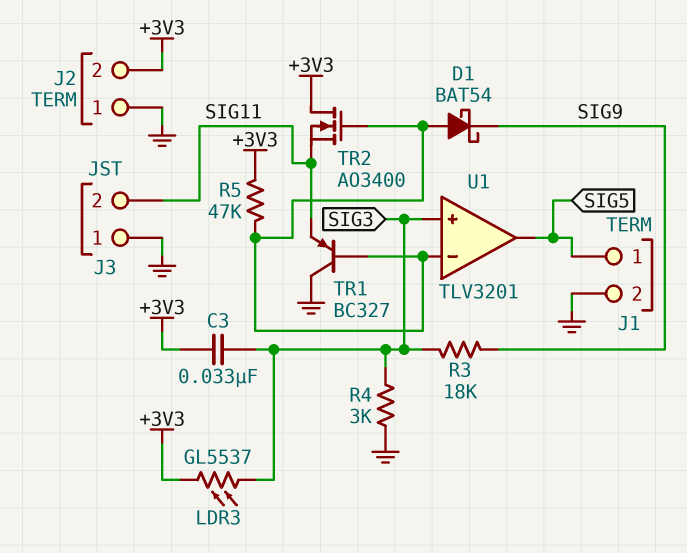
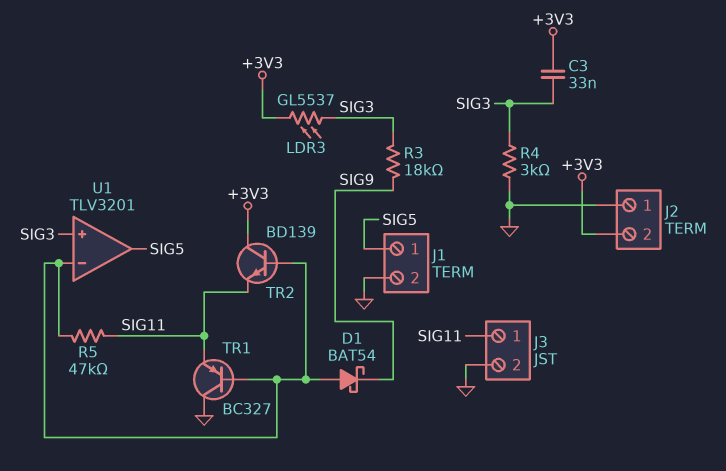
J3 pin 1: GND -> SIG11
J3 pin 2: SIG11 -> GND
R5: 47k (+3V3, U1/in-) -> 47k (SIG11, U1/in-)
TR2: NMOS AO3400 (G U1/in-, D +3V3, S SIG11) -> NPN BD139 (B U1/in-, C +3V3, E SIG11)

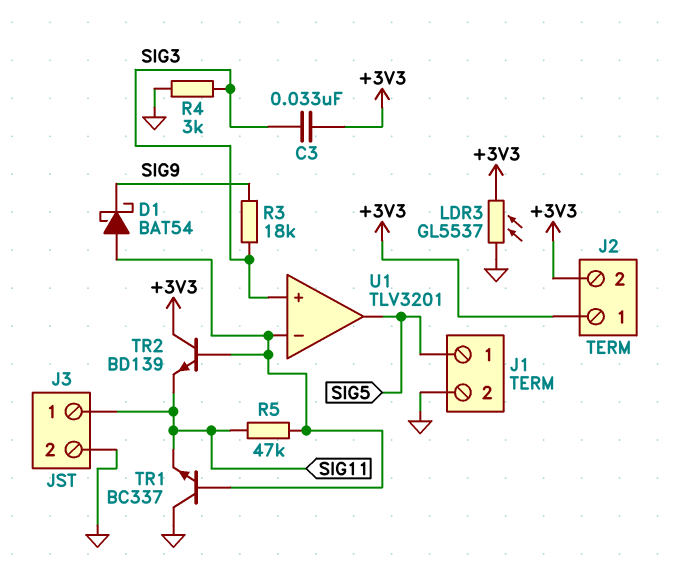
J2 pin 1: GND -> +3V3
LDR3: GL5537 (+3V3, SIG3) -> GL5537 (+3V3, GND)
TR1: PNP BC327 (B U1/in-, C GND, E SIG11) -> NPN BC337 (B U1/in-, C GND, E SIG11)

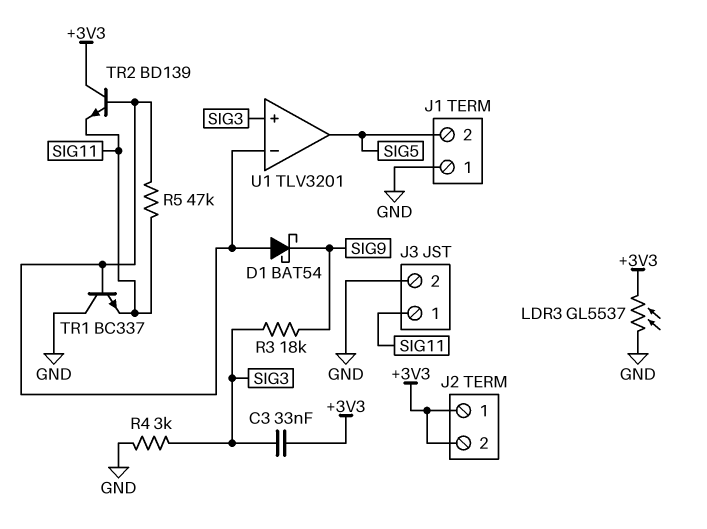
J1 pin 1: SIG5 -> GND
J1 pin 2: GND -> SIG5

